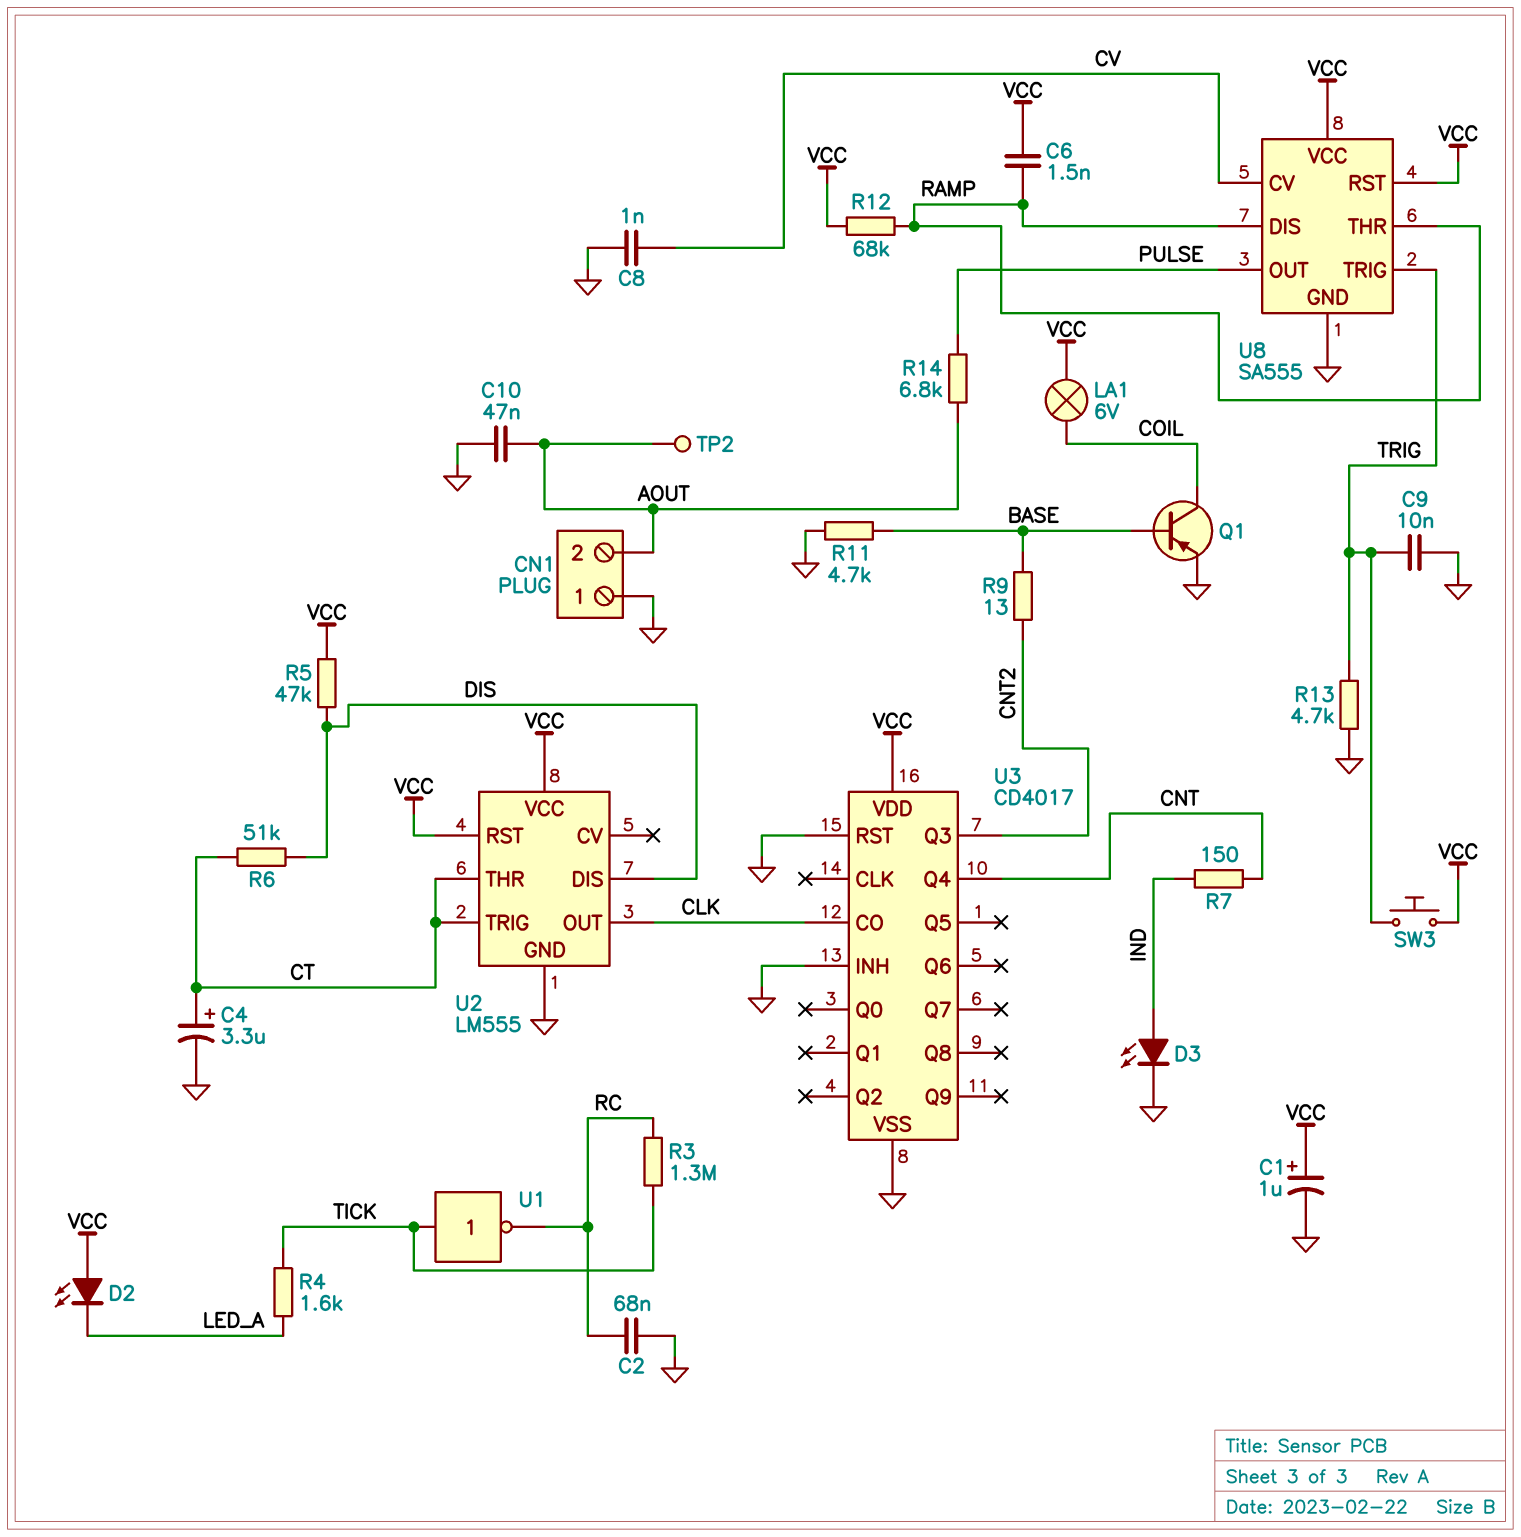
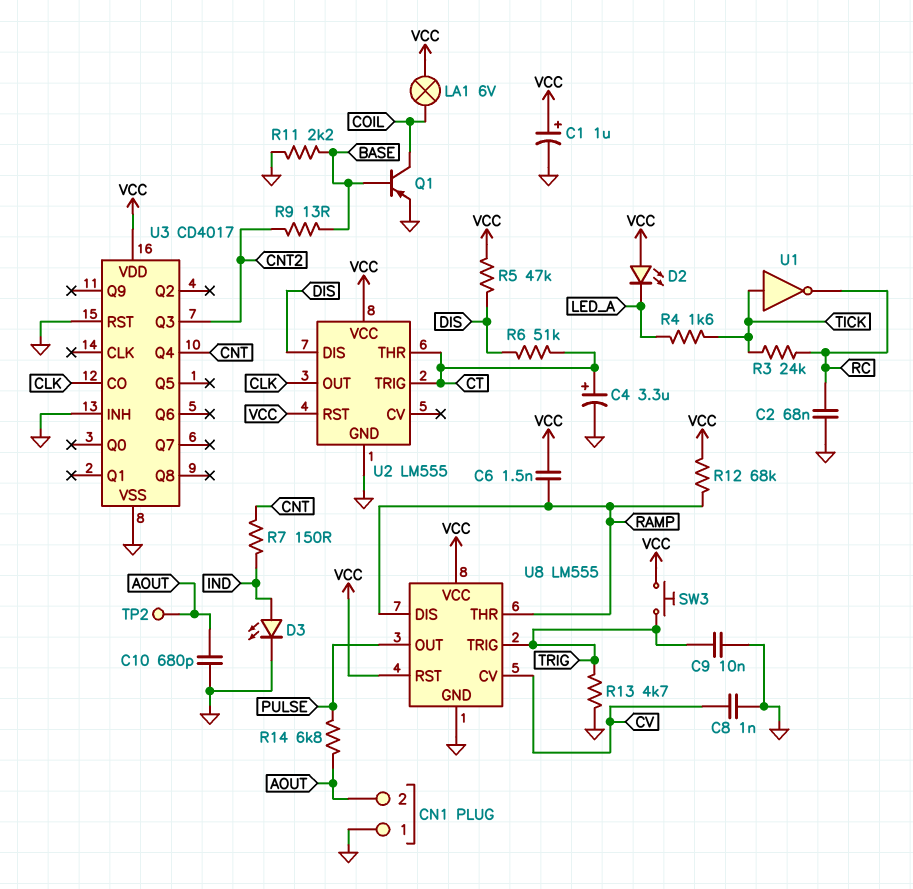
C10: 47nF (AOUT, GND) -> 680pF (AOUT, GND)
R3: 1.3M (RC, TICK) -> 24k (RC, TICK)
R11: 4.7k (BASE, GND) -> 2.2k (BASE, GND)
U8: SA555 -> LM555

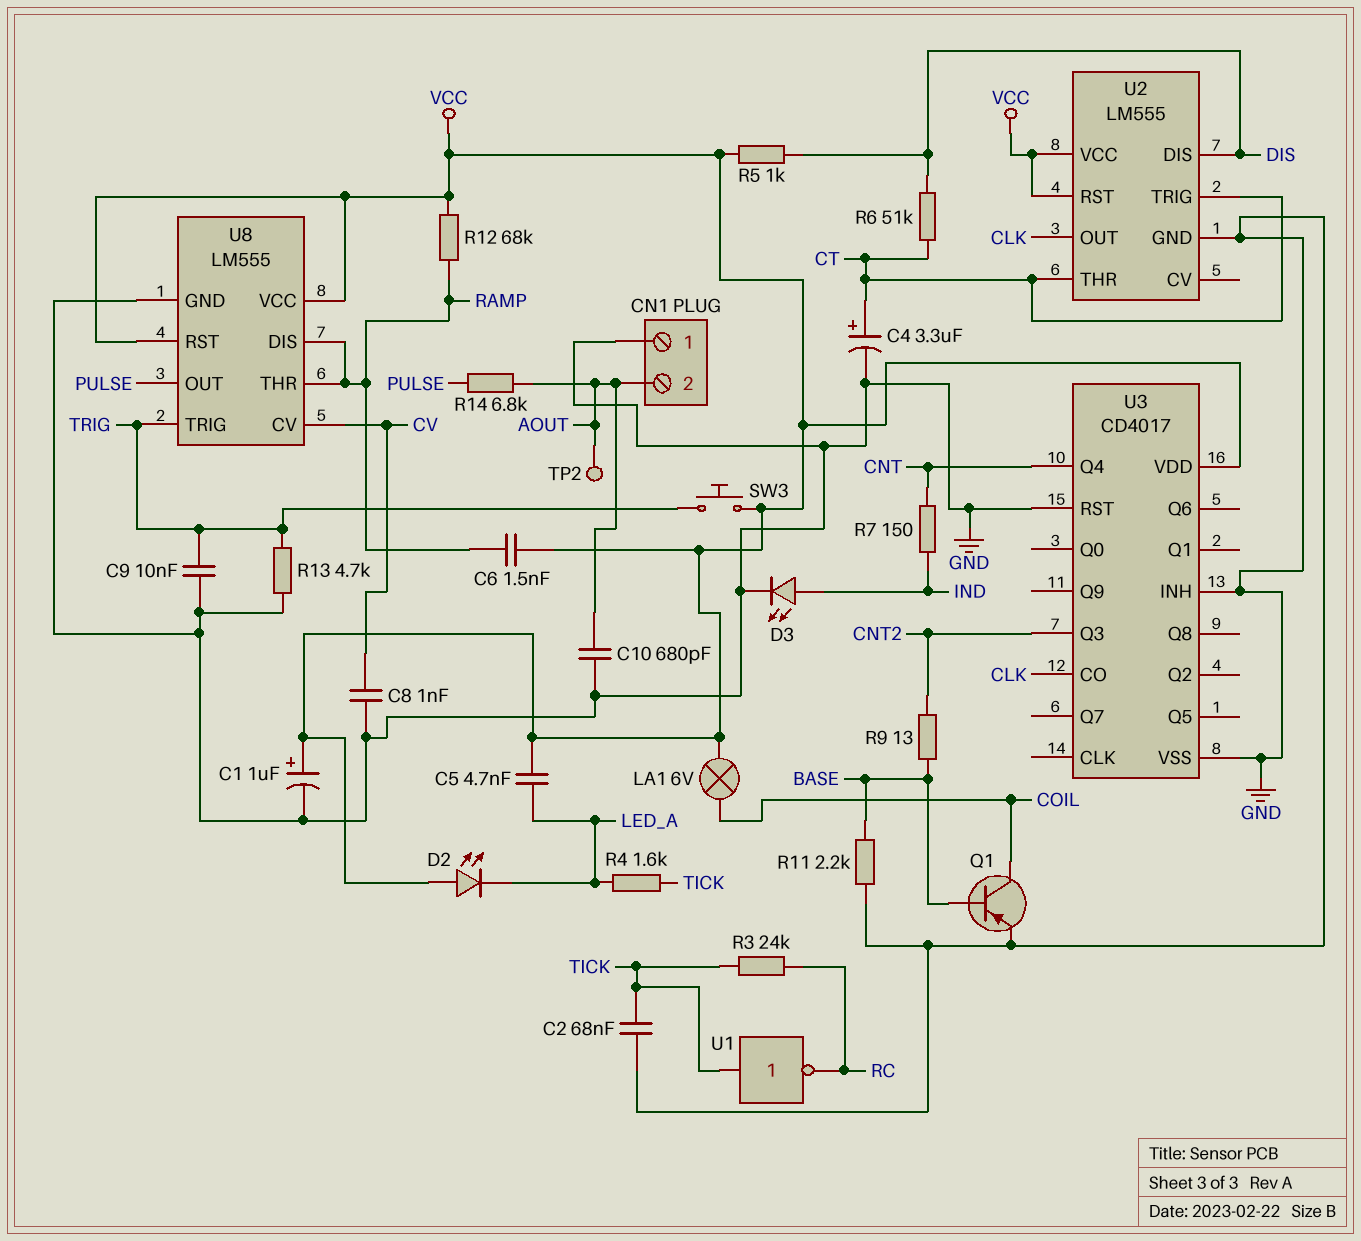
C2: 68nF (GND, RC) -> 68nF (GND, TICK)
C5: none -> 4.7nF (LED_A, VCC)
R5: 47k (DIS, VCC) -> 1k (DIS, VCC)

